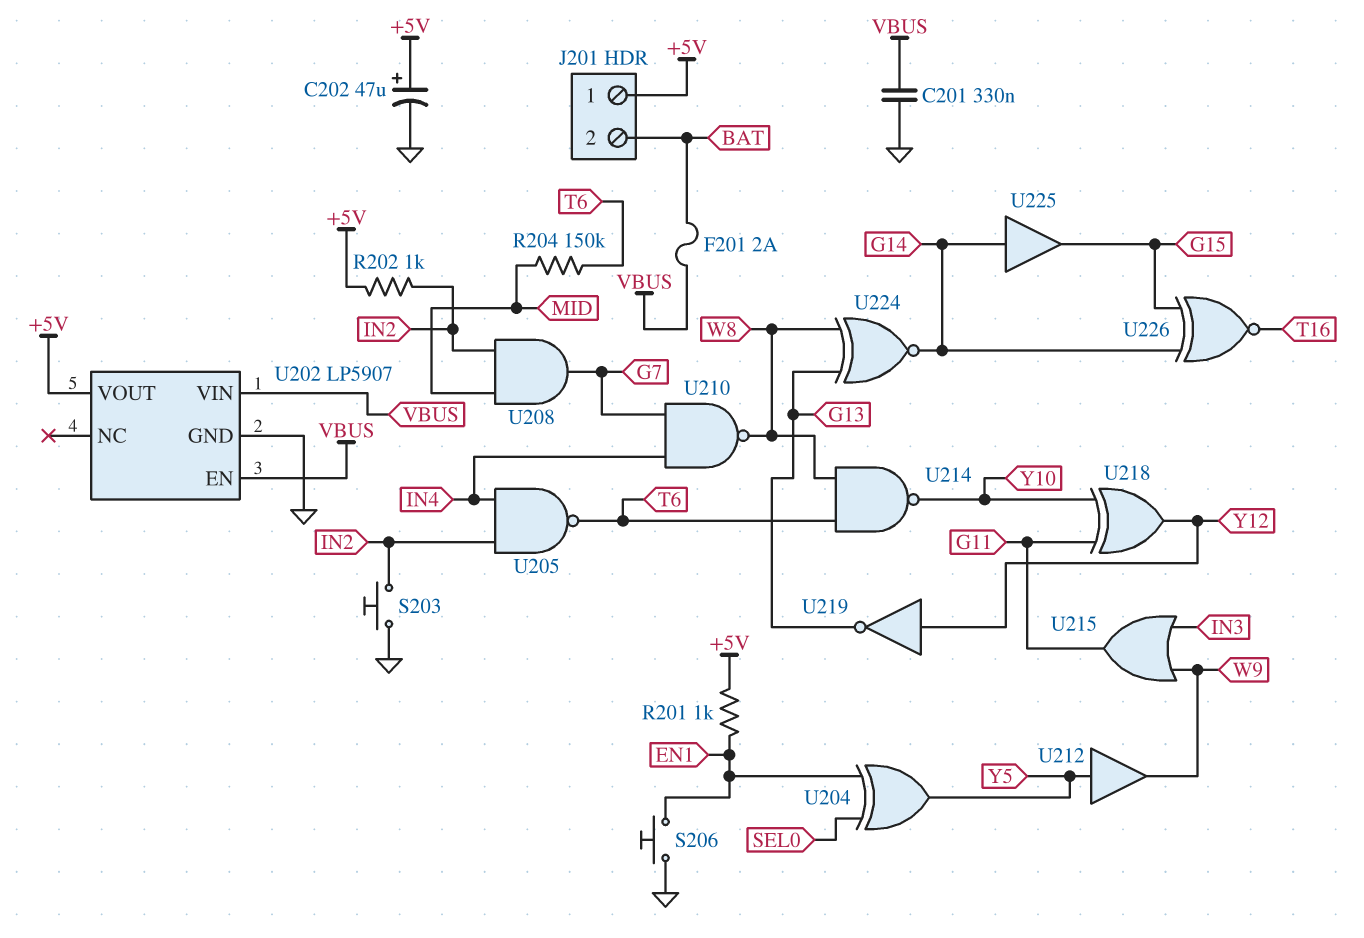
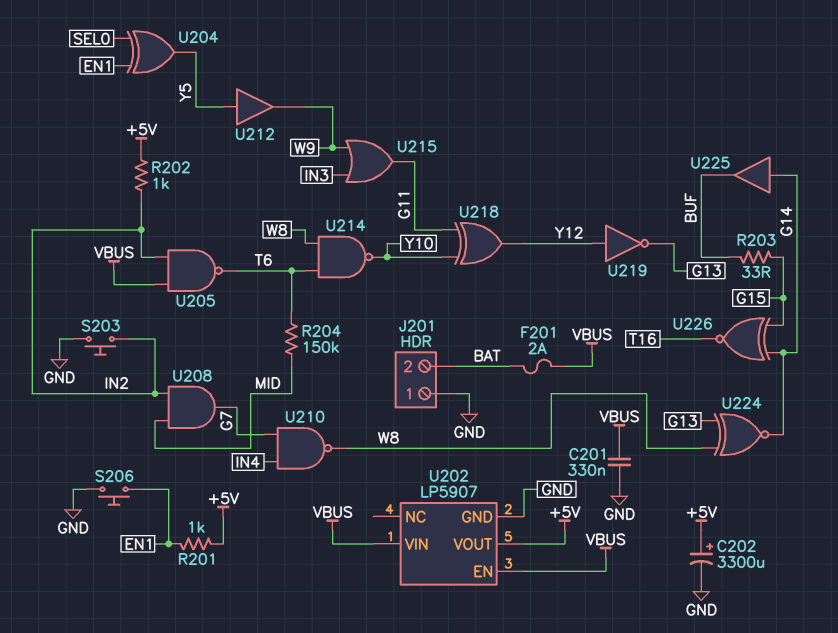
C202: 47uF (plus +5V, minus GND) -> 3300uF (plus +5V, minus GND)
J201 pin 1: +5V -> GND
R203: none -> 33 (BUF, G15)
U205: NAND (in IN2, in IN4, out T6) -> NAND (in IN2, in VBUS, out T6)
U225: buffer (in G14, out G15) -> buffer (in G14, out BUF)

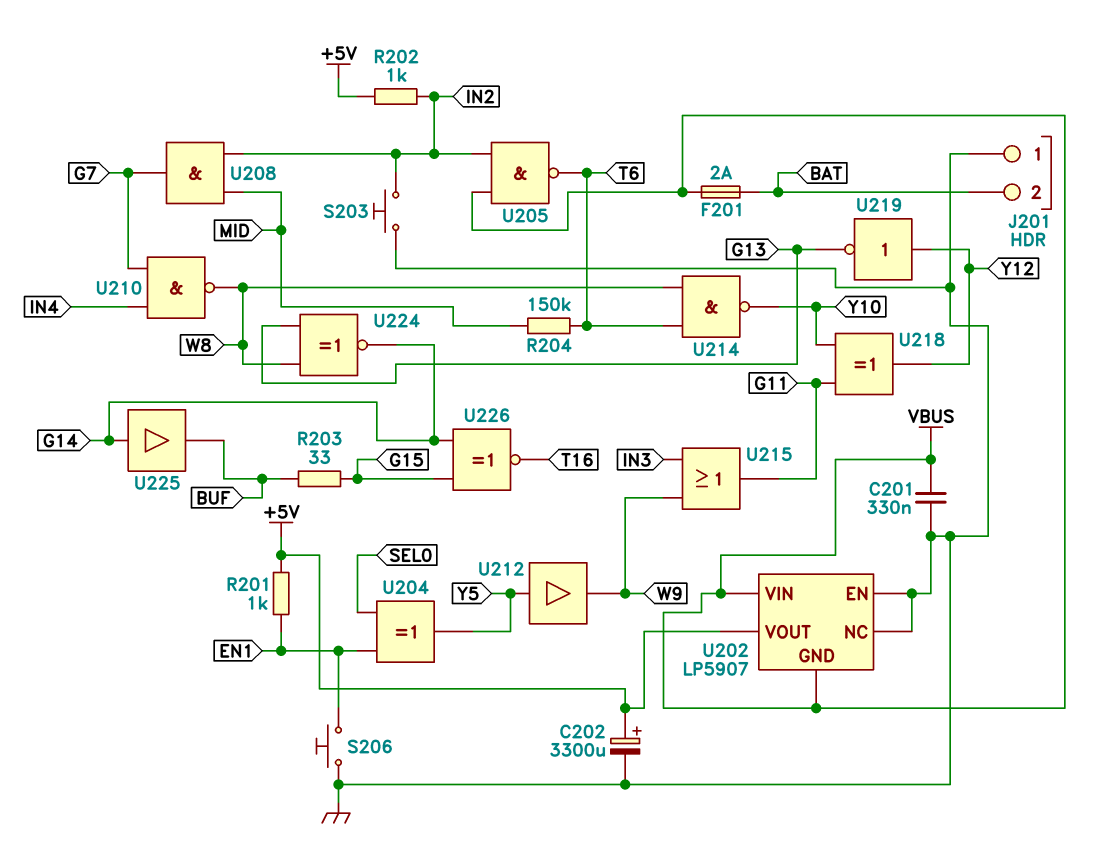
U202 pin EN: VBUS -> GND
U202 pin GND: GND -> VBUS
U202 pin NC: none -> GND

